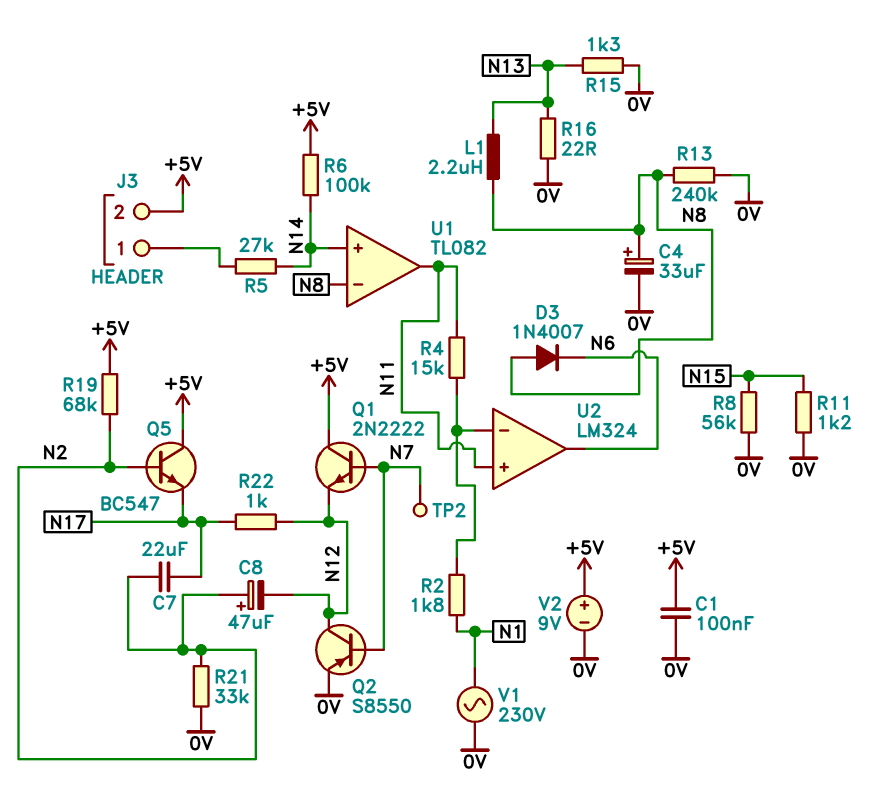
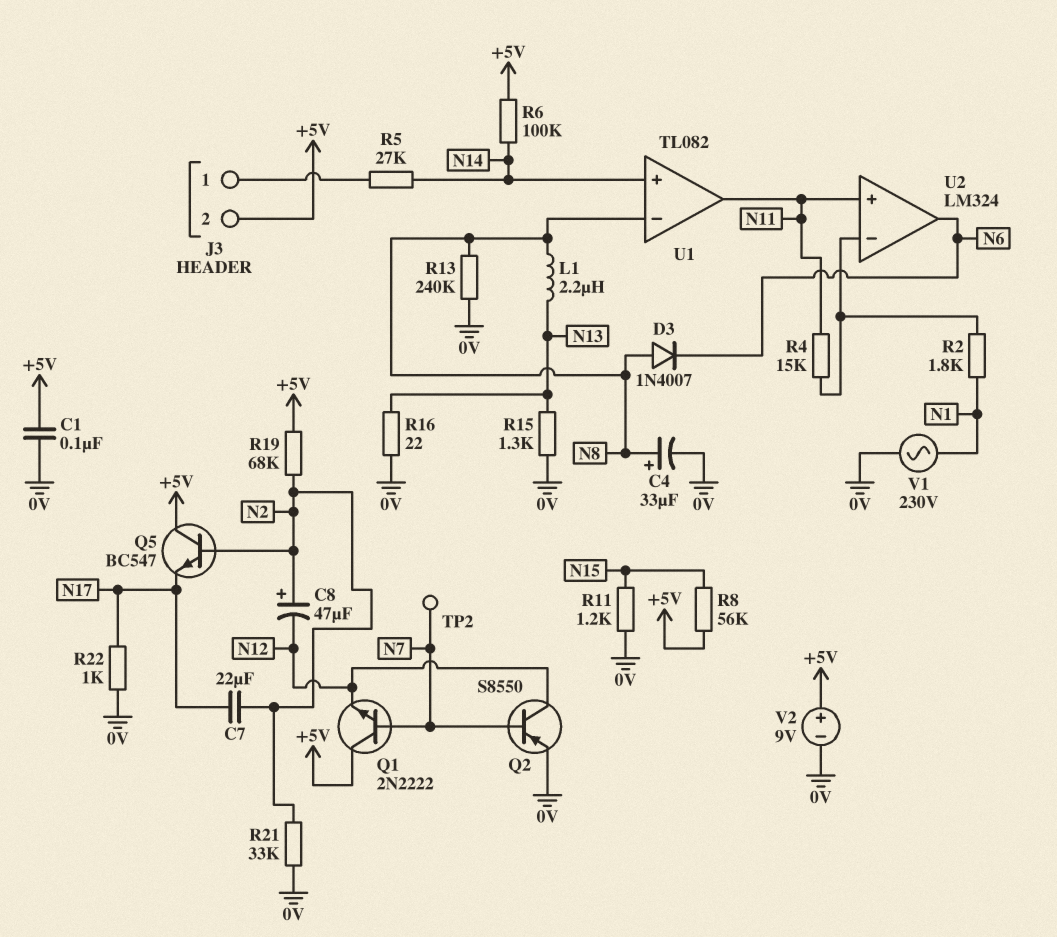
R8: 56k (0V, N15) -> 56k (+5V, N15)
R22: 1k (N12, N17) -> 1k (0V, N17)

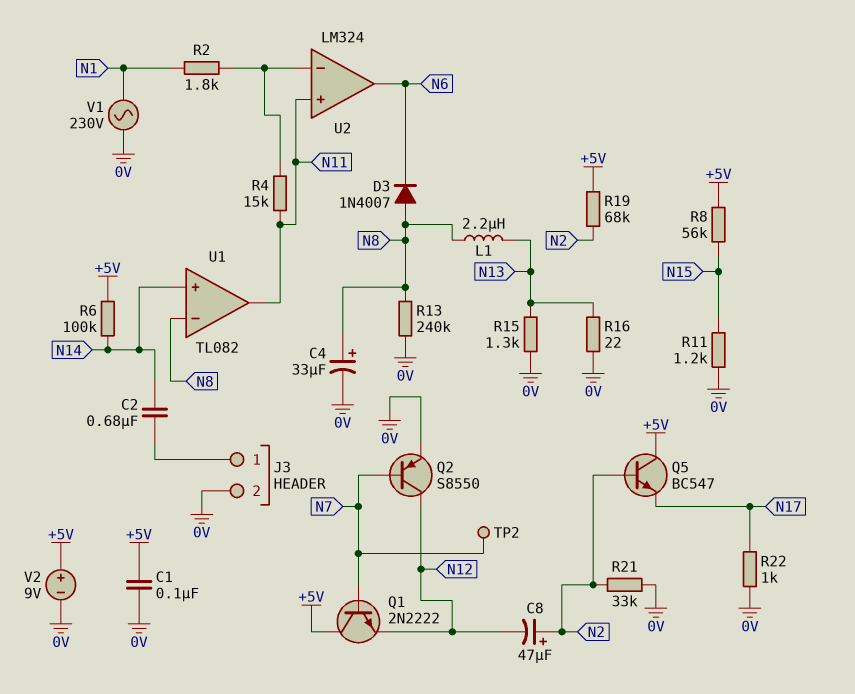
C2: none -> 680nF (J3/1, N14)
C7: 22uF (N2, N17) -> none
J3 pin 2: +5V -> 0V
R5: 27k (J3/1, N14) -> none

